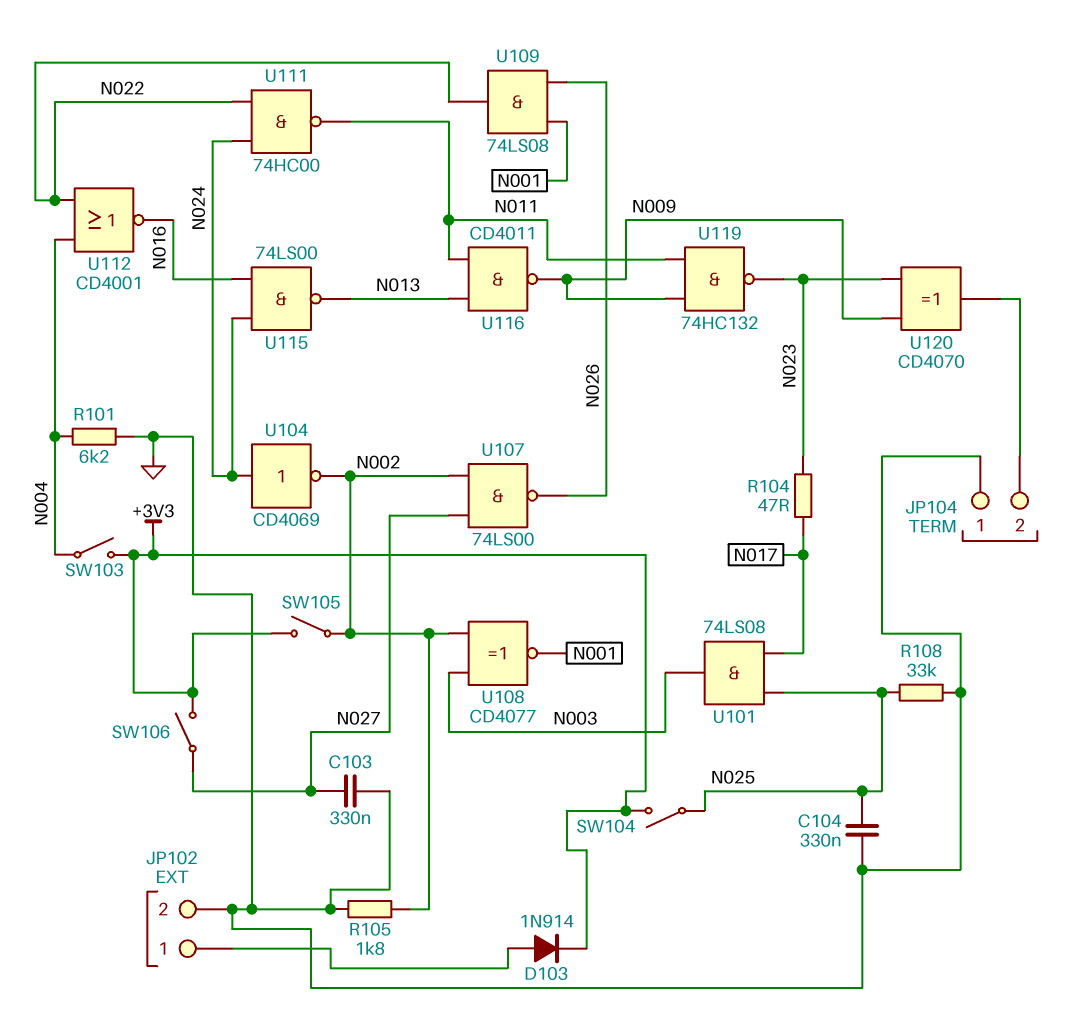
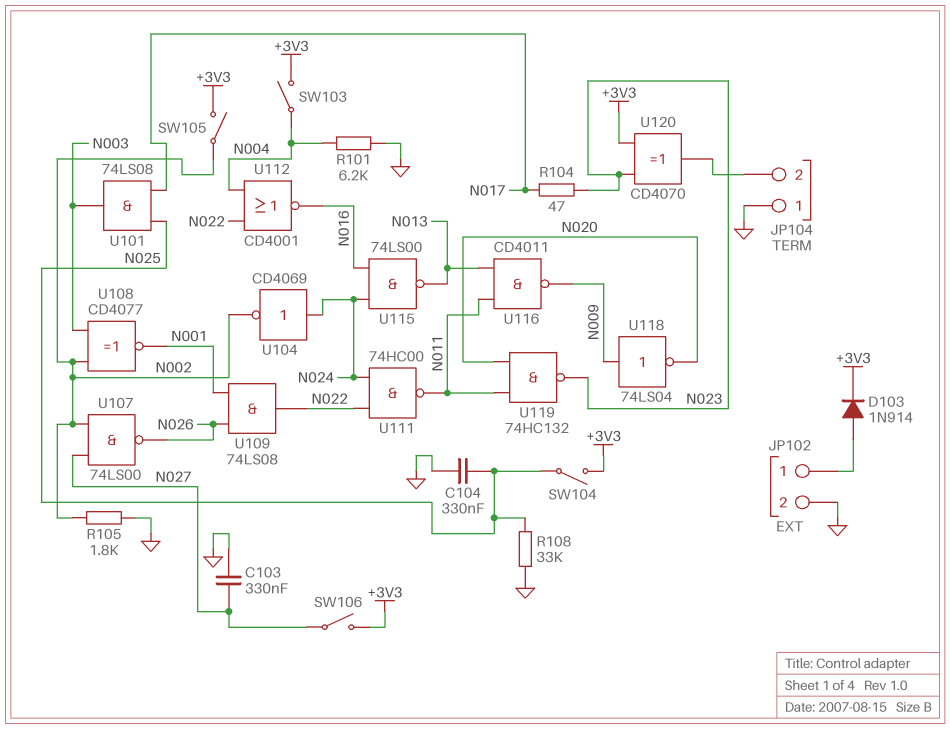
U118: none -> NOT 74LS04 (in N009, out N020)
U119: NAND 74HC132 (in N009, in N011, out N023) -> NAND 74HC132 (in N011, in N020, out N023)
U120: XOR CD4070 (in N009, in N023, out JP104/2) -> XOR CD4070 (in +3V3, in N023, out JP104/2)

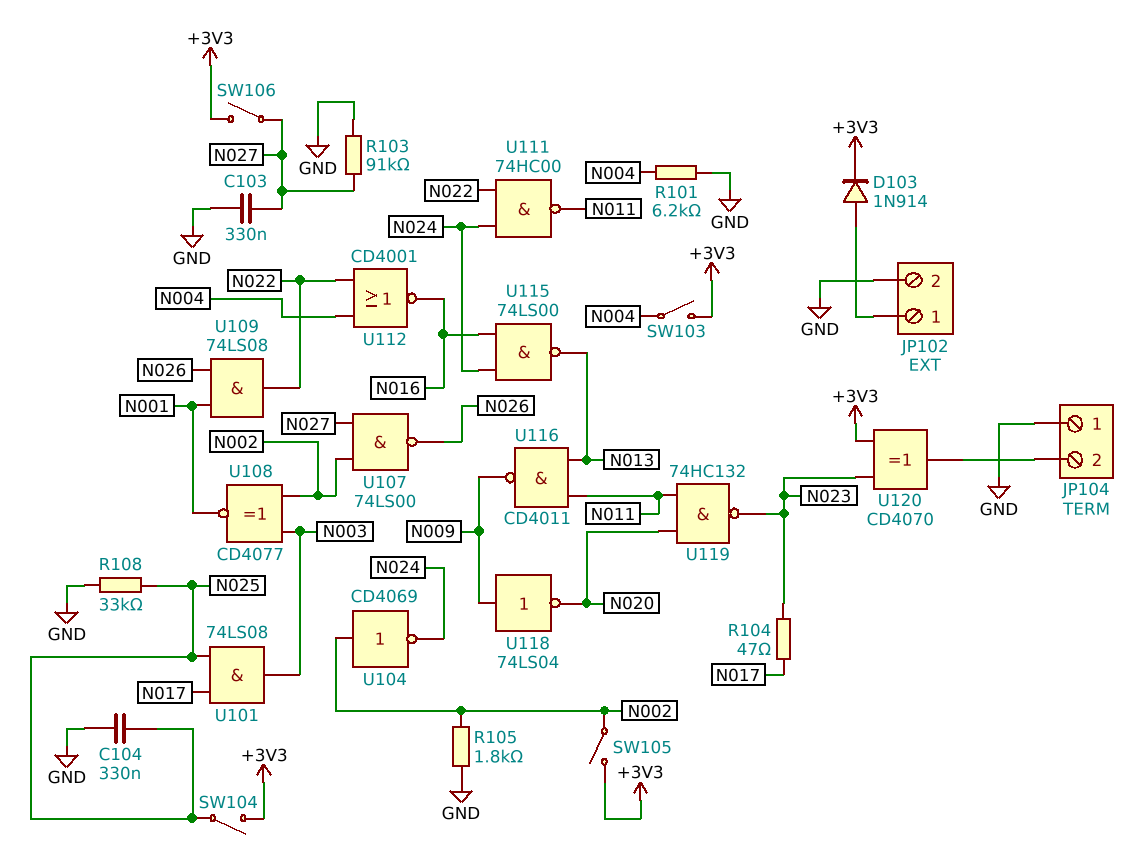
R103: none -> 91k (GND, N027)
U104: NOT CD4069 (in N024, out N002) -> NOT CD4069 (in N002, out N024)

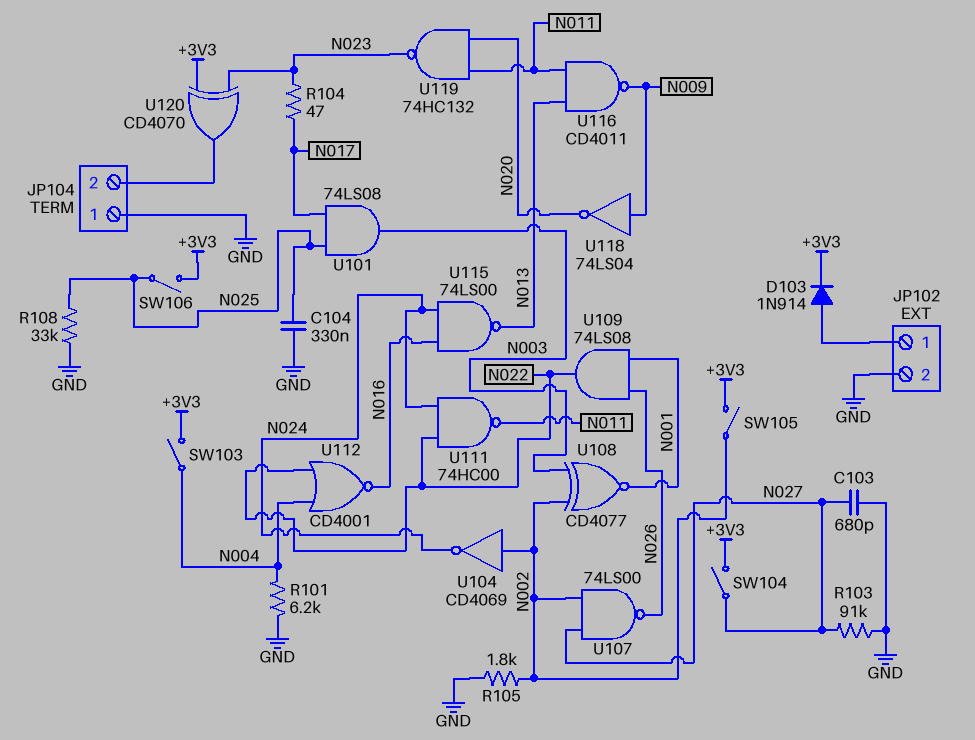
C103: 330nF (GND, N027) -> 680pF (GND, N027)
SW104: switch (+3V3, N025) -> switch (+3V3, N027)
SW106: switch (+3V3, N027) -> switch (+3V3, N025)

